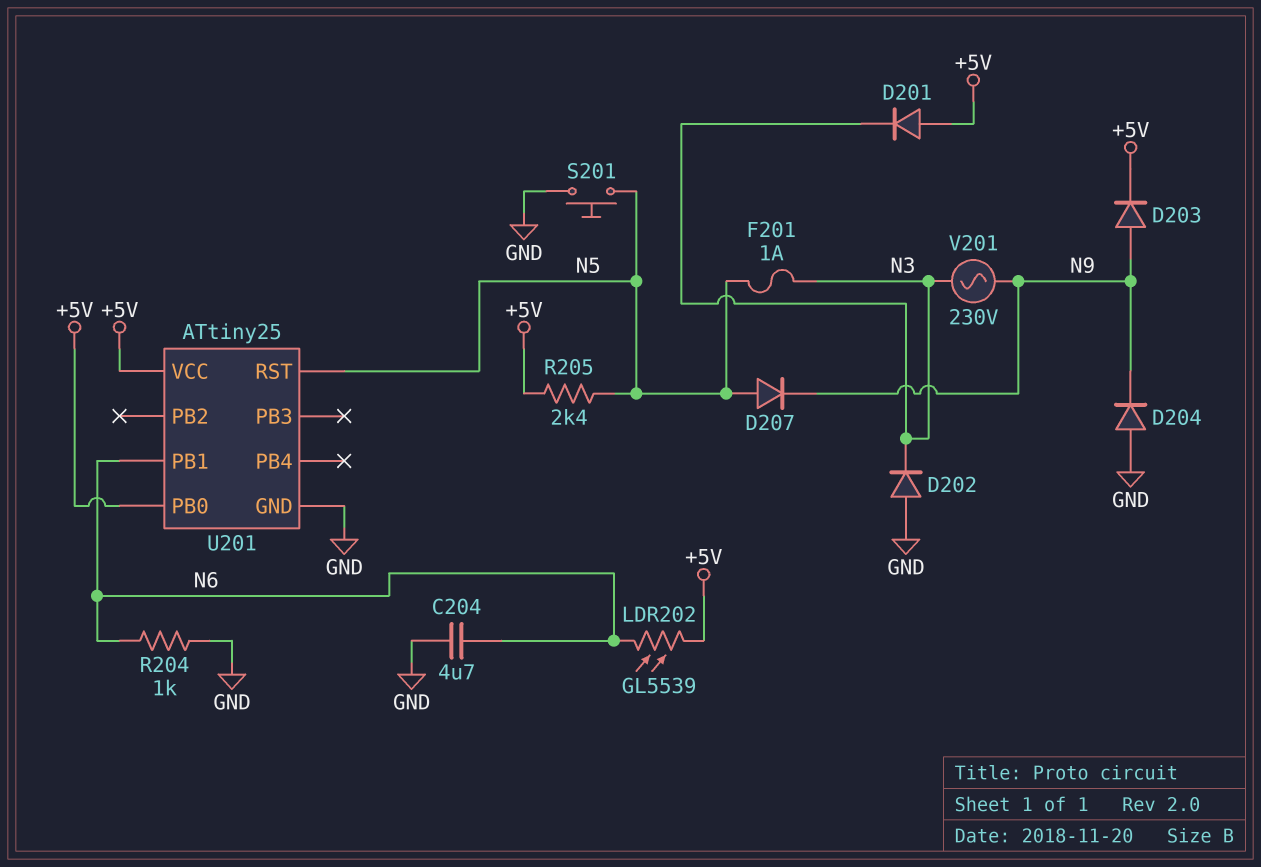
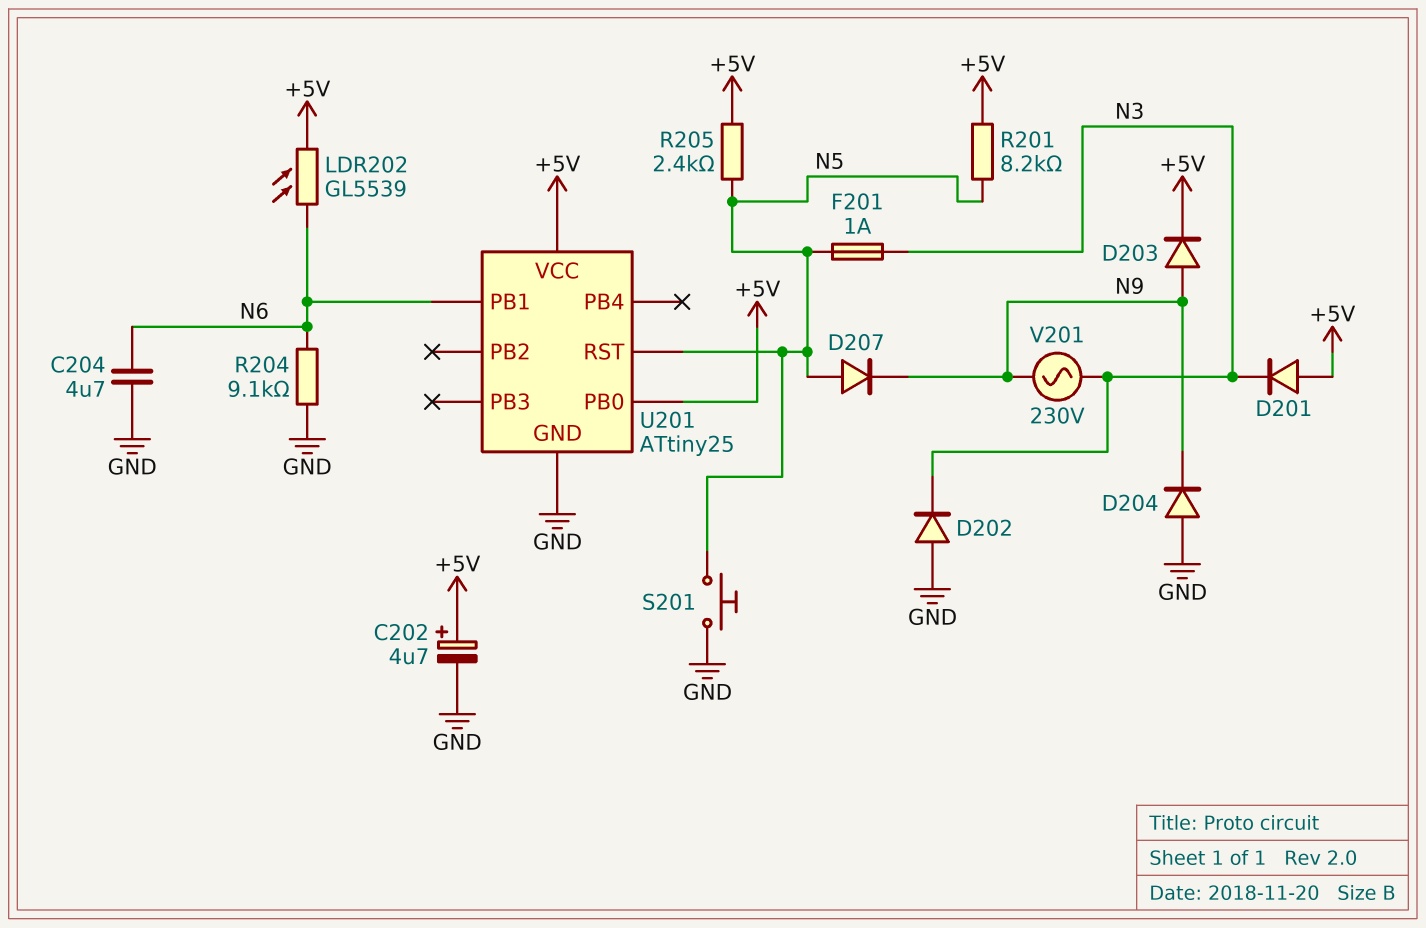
C202: none -> 4.7uF (plus +5V, minus GND)
R201: none -> 8.2k (+5V, N5)
R204: 1k (GND, N6) -> 9.1k (GND, N6)

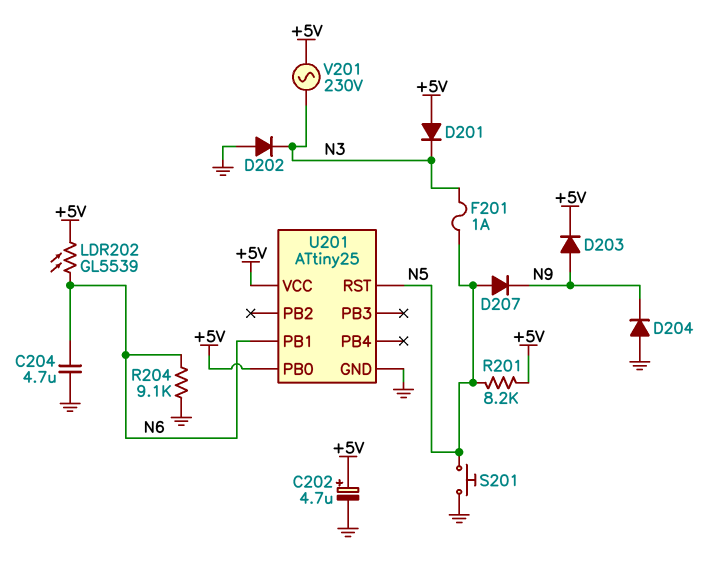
R205: 2.4k (+5V, N5) -> none
V201: AC 230V (N3, N9) -> AC 230V (+5V, N3)

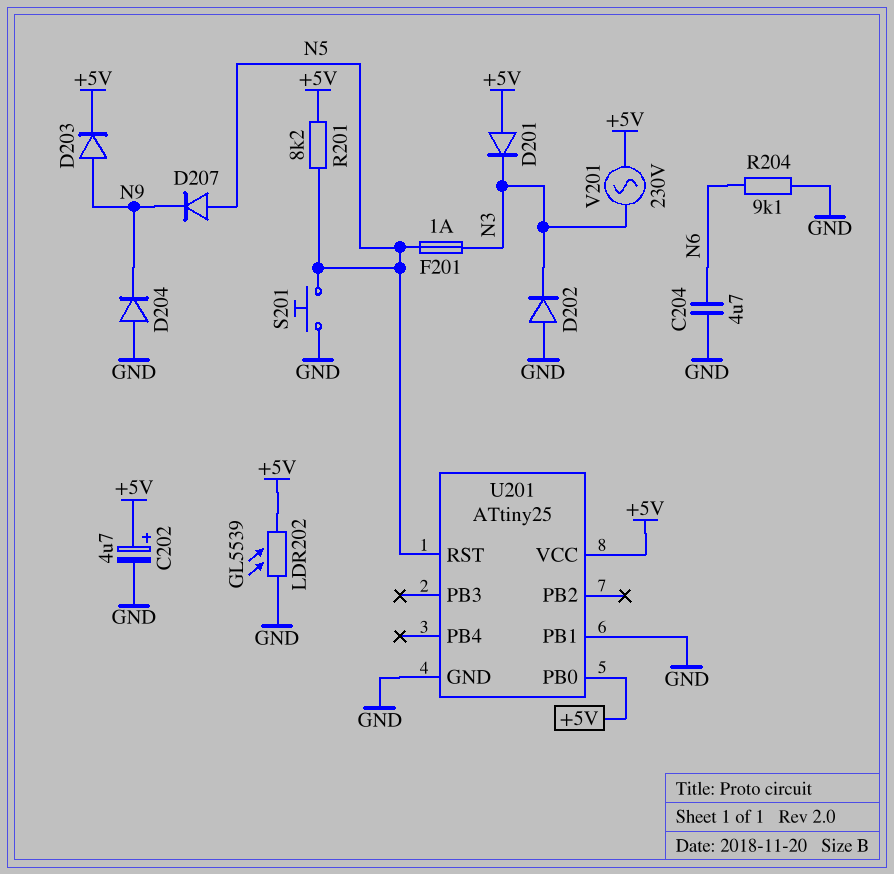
LDR202: GL5539 (+5V, N6) -> GL5539 (+5V, GND)
U201 pin PB1: N6 -> GND

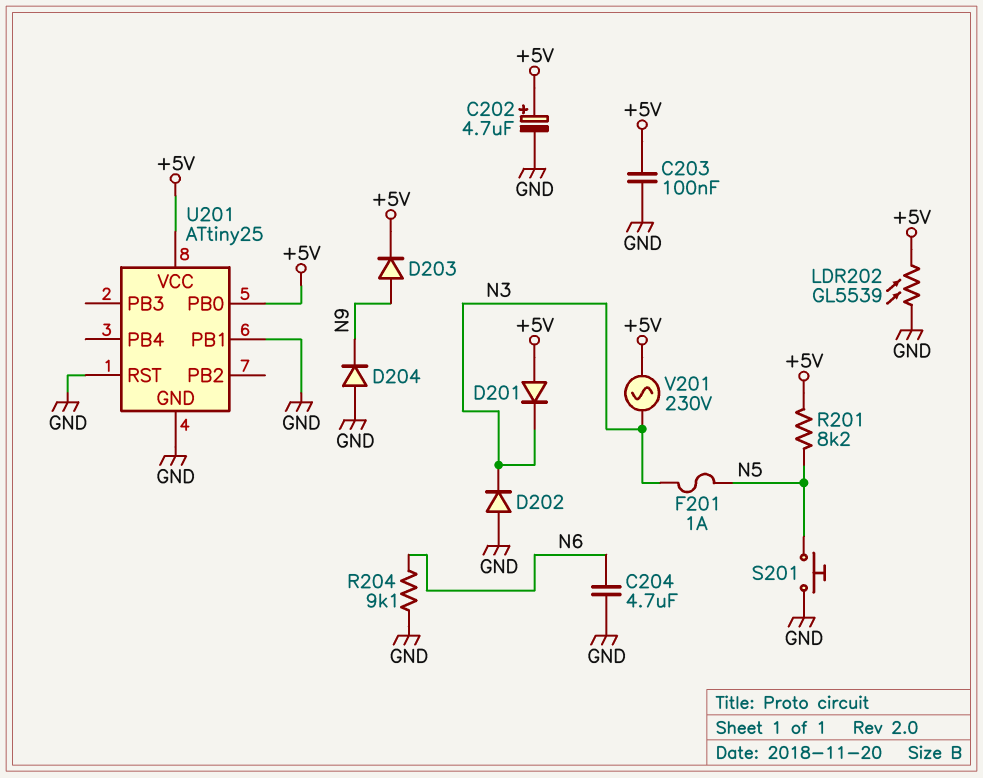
C203: none -> 100nF (+5V, GND)
D207: diode (A N5, K N9) -> none
U201 pin RST: N5 -> GND

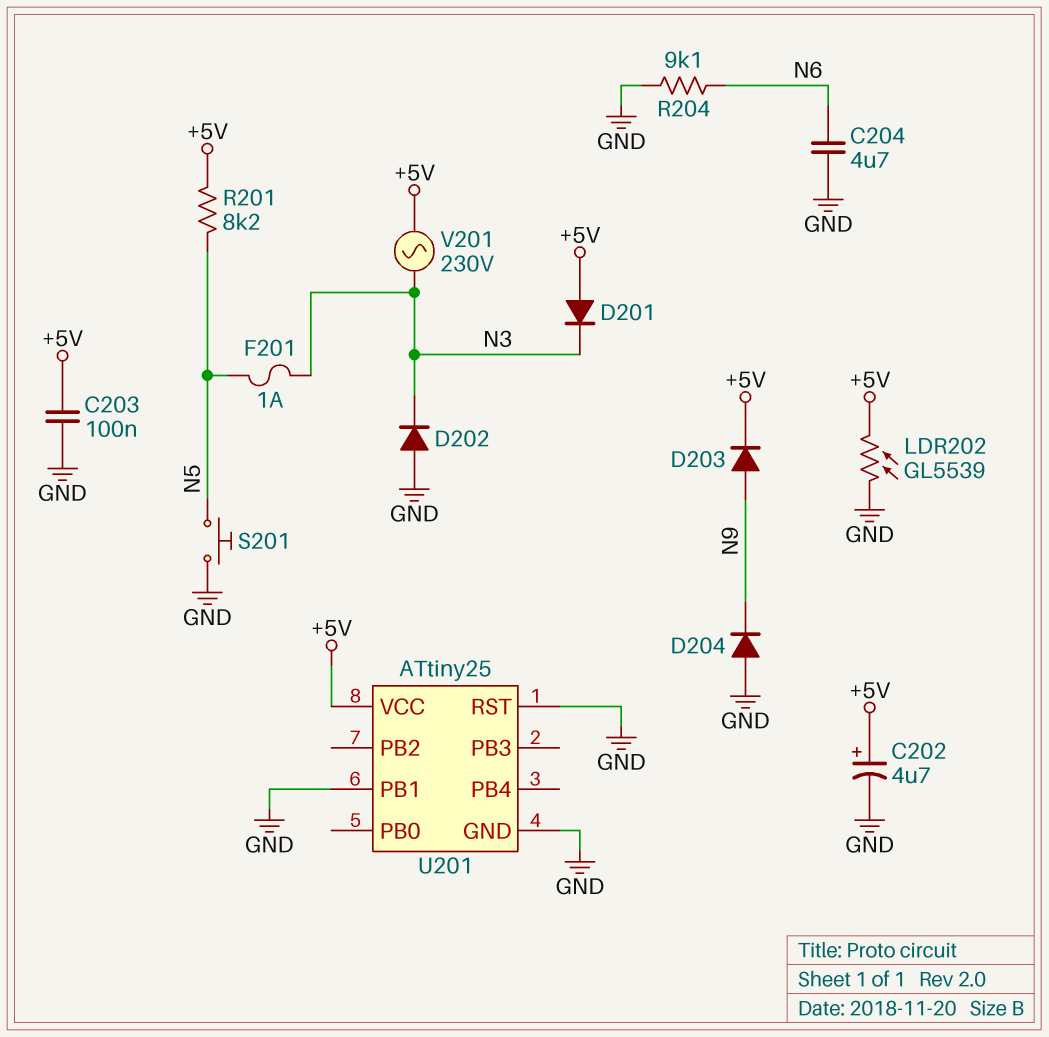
U201 pin PB0: +5V -> none

